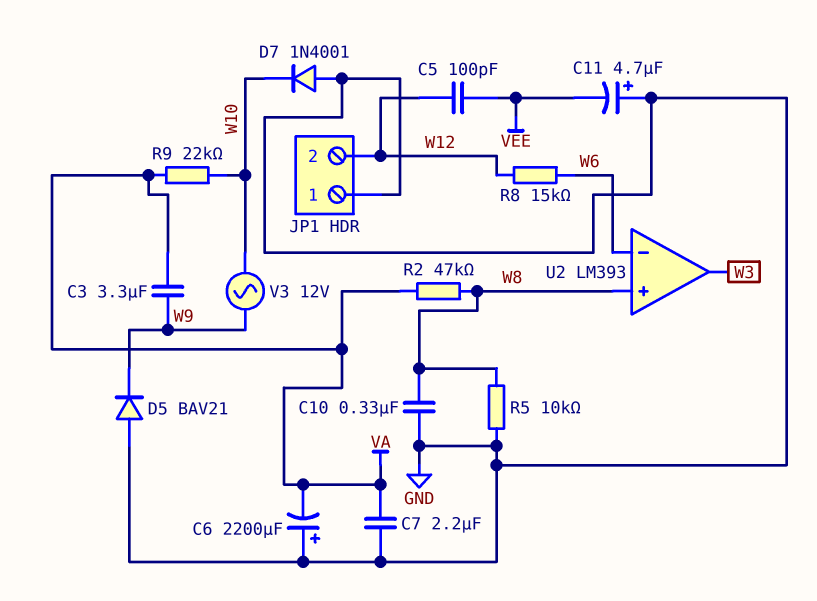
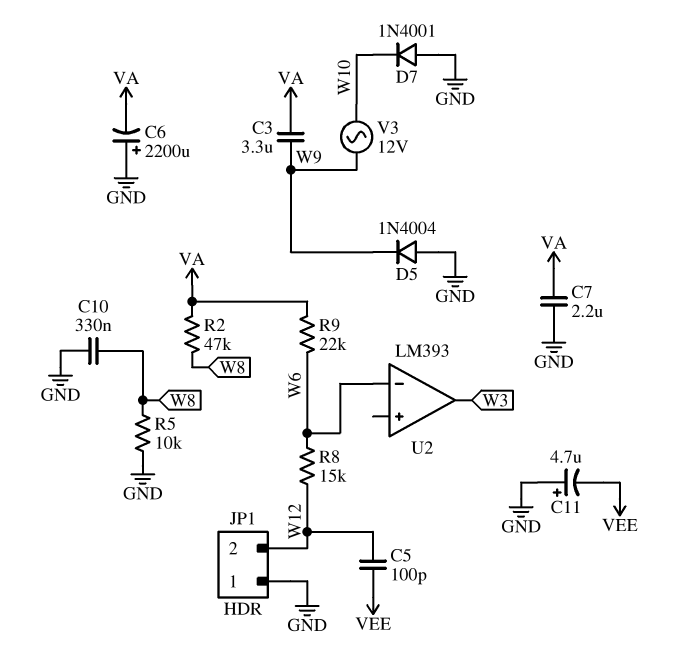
D5: diode BAV21 (A GND, K W9) -> diode 1N4004 (A GND, K W9)
R9: 22k (VA, W10) -> 22k (VA, W6)
U2 pin in+: W8 -> none

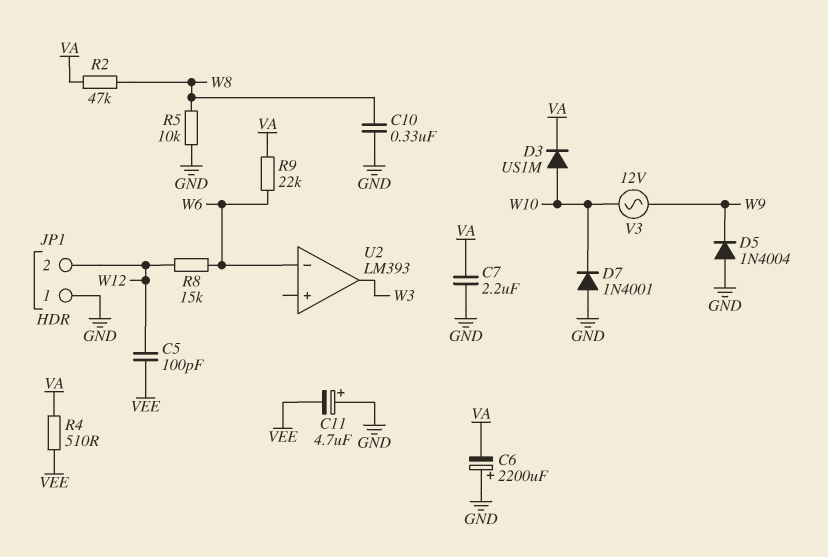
C3: 3.3uF (VA, W9) -> none
D3: none -> diode US1M (A W10, K VA)
R4: none -> 510 (VA, VEE)

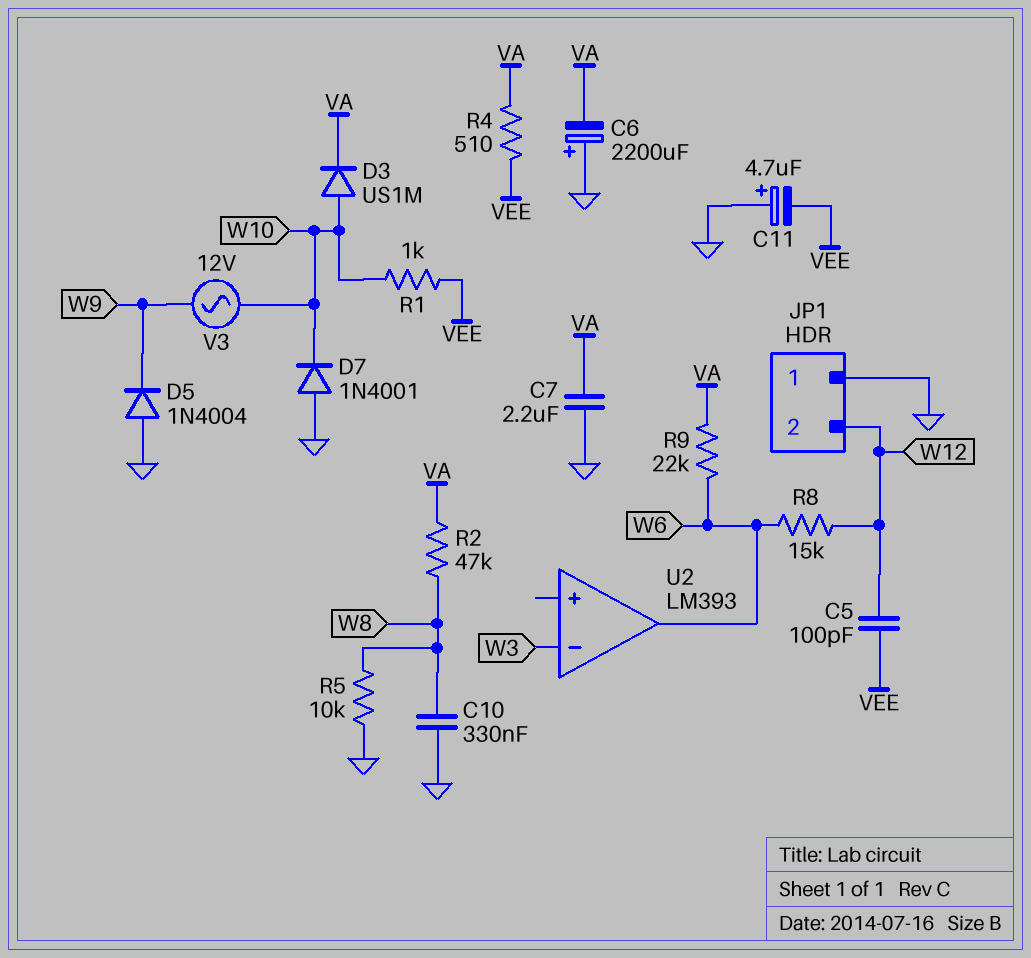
R1: none -> 1k (VEE, W10)
U2 pin in-: W6 -> W3
U2 pin out: W3 -> W6

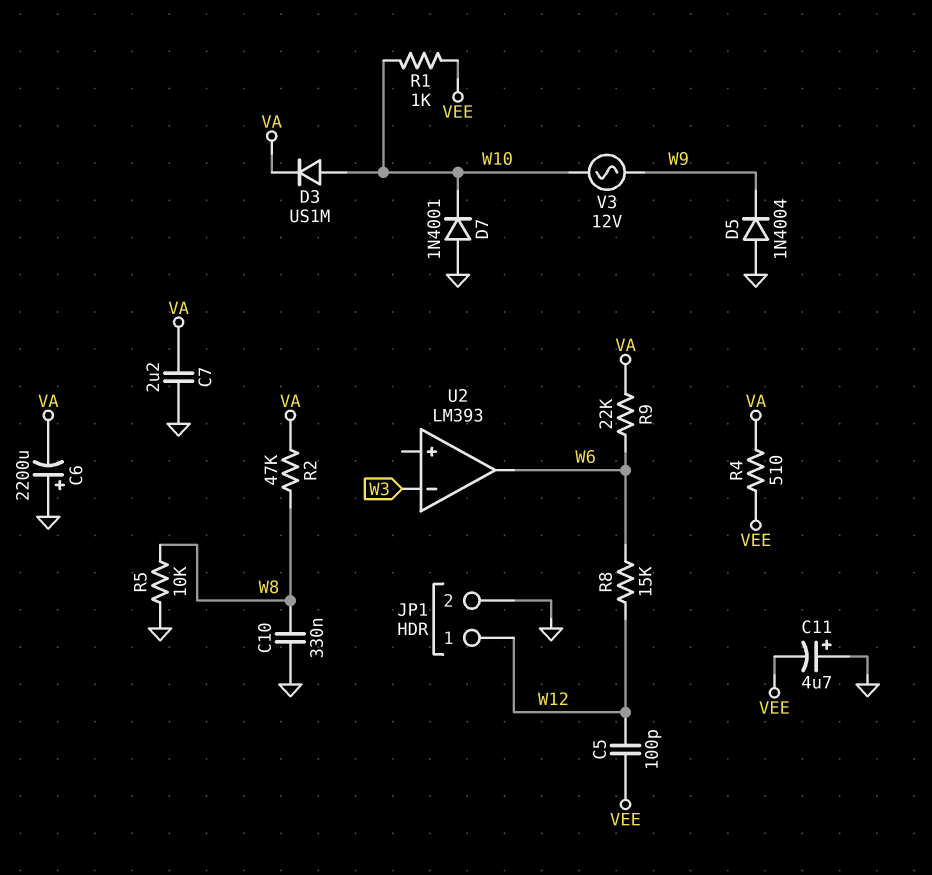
JP1 pin 1: GND -> W12
JP1 pin 2: W12 -> GND

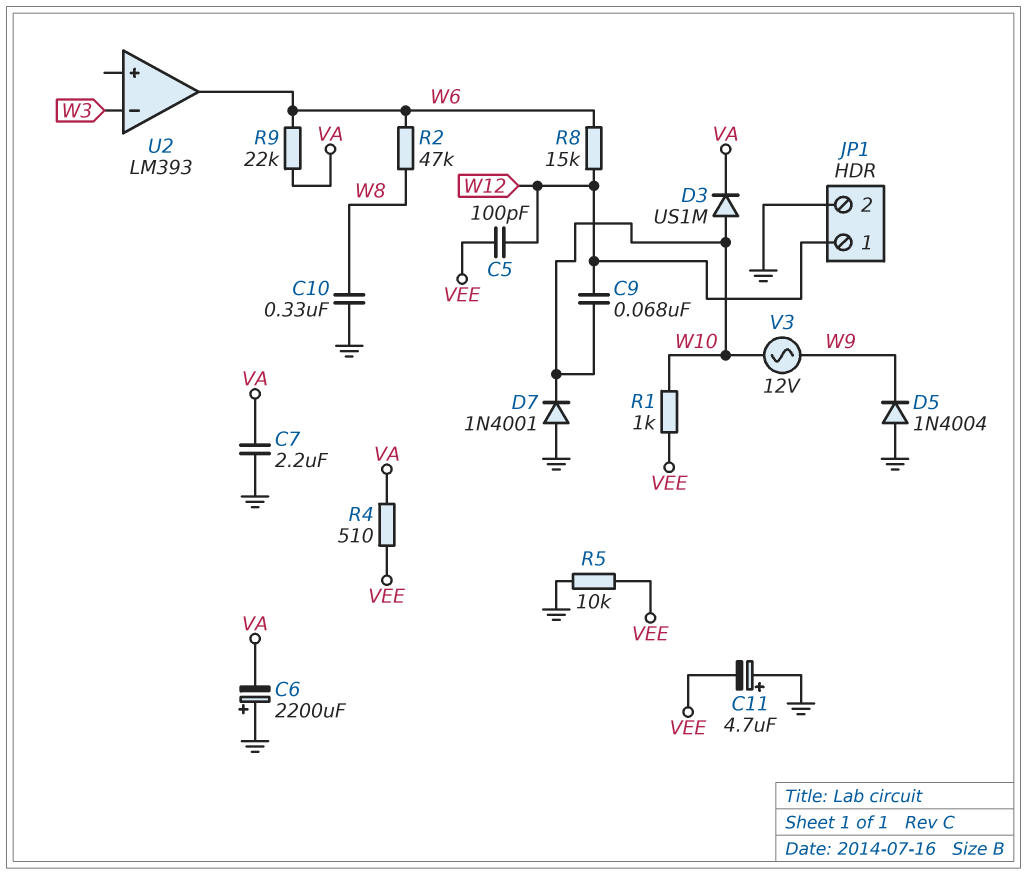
C9: none -> 68nF (W10, W12)
R2: 47k (VA, W8) -> 47k (W6, W8)
R5: 10k (GND, W8) -> 10k (GND, VEE)

